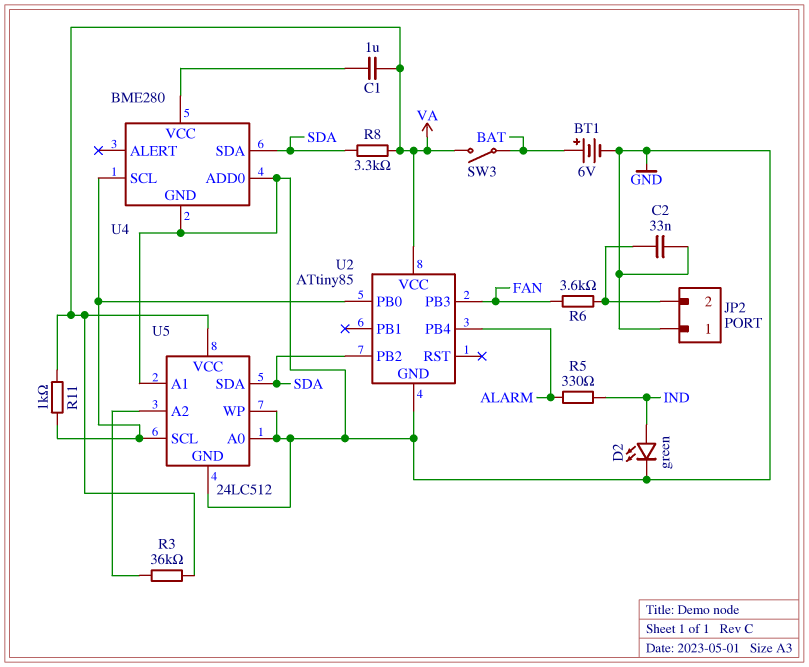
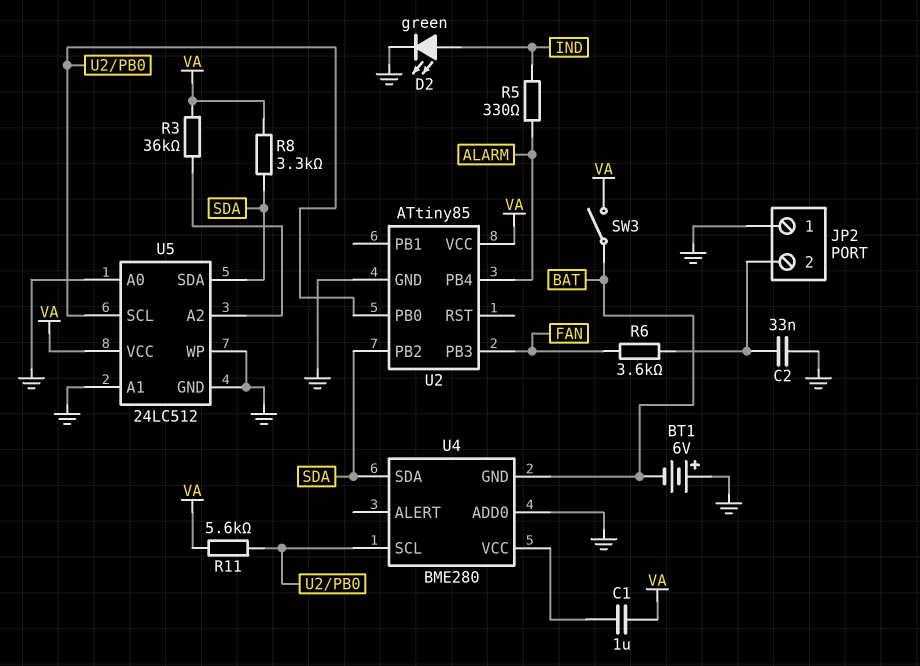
BT1: 6V (plus BAT, minus GND) -> 6V (plus GND, minus BAT)
R11: 1k (U2/PB0, VA) -> 5.6k (U2/PB0, VA)
U4 pin GND: GND -> BAT

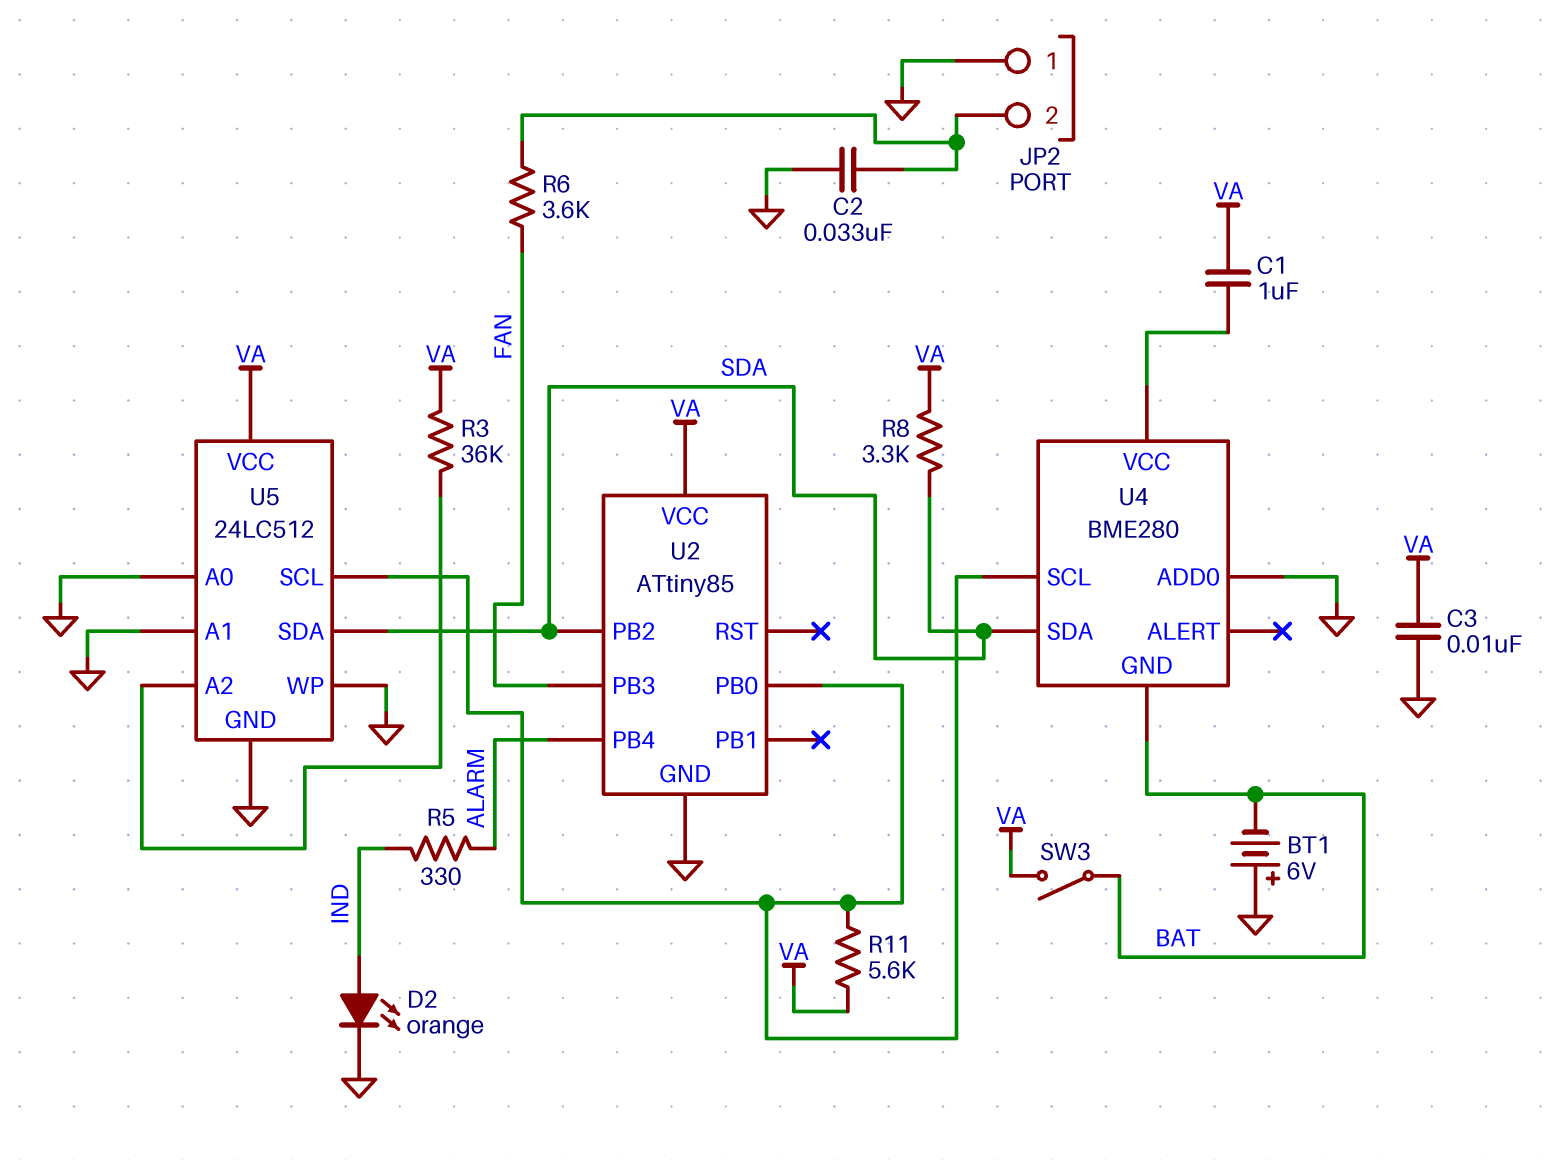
C3: none -> 10nF (GND, VA)
D2: LED green (A IND, K GND) -> LED orange (A IND, K GND)

